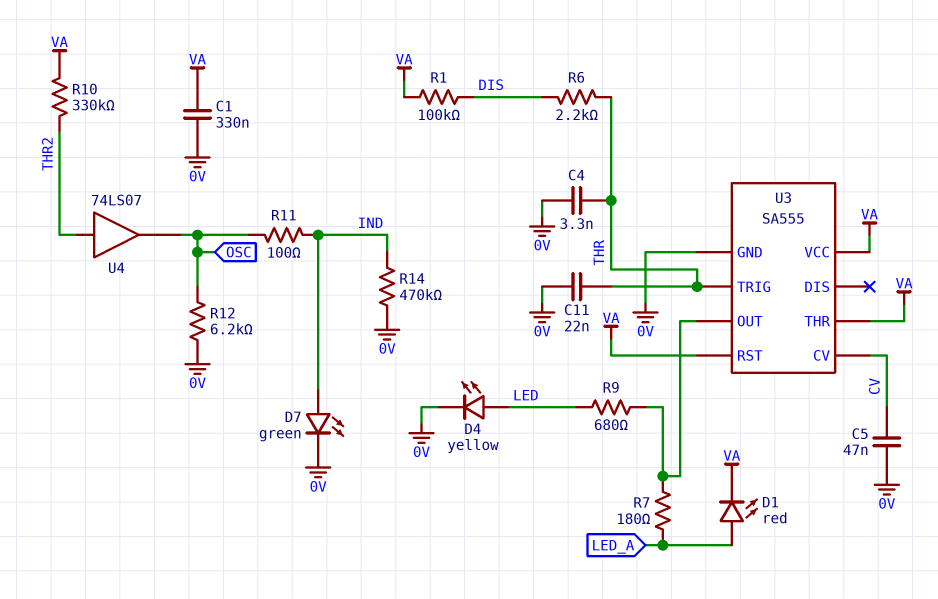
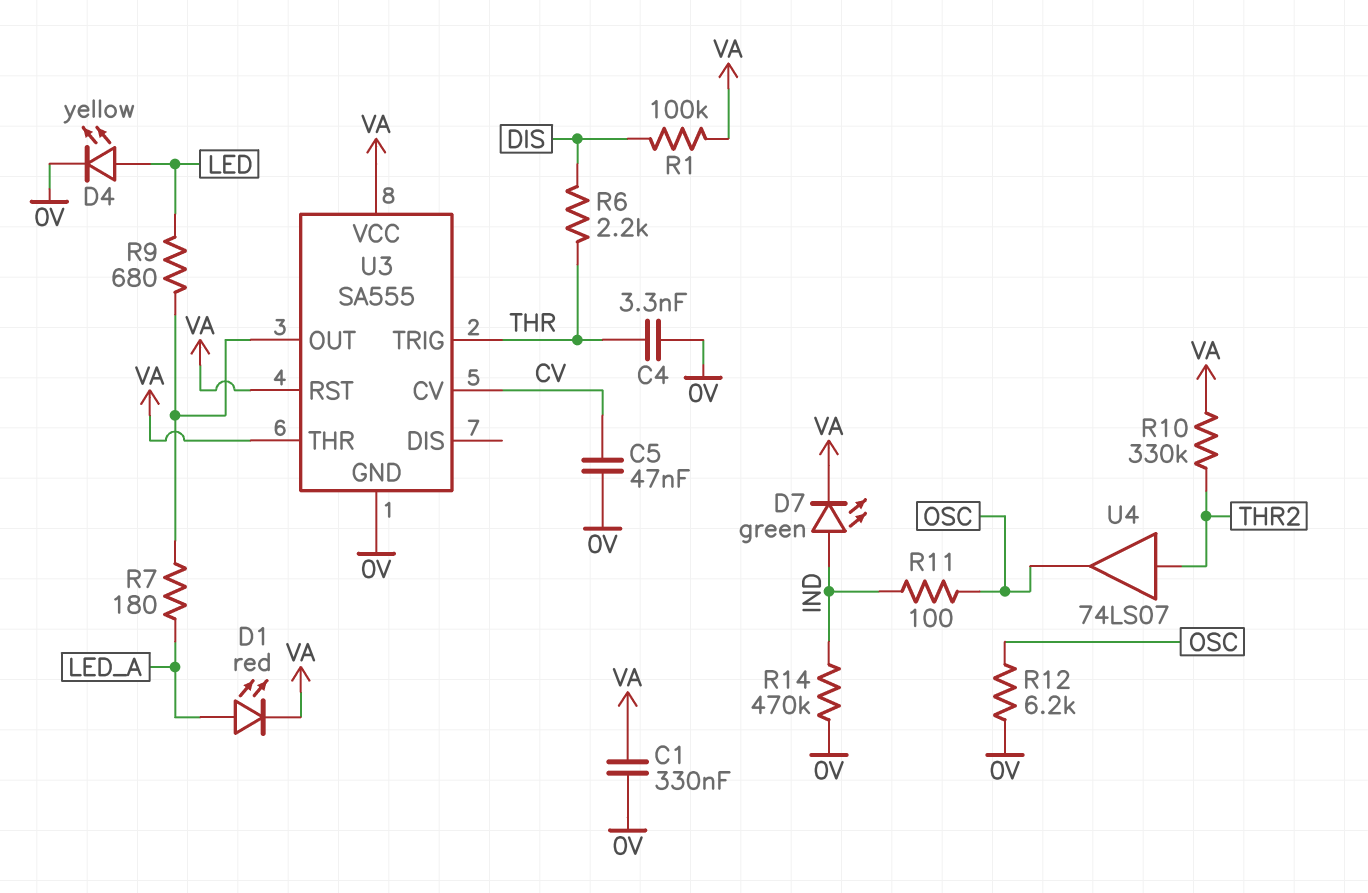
C11: 22nF (0V, THR) -> none
D7: LED green (A IND, K 0V) -> LED green (A IND, K VA)

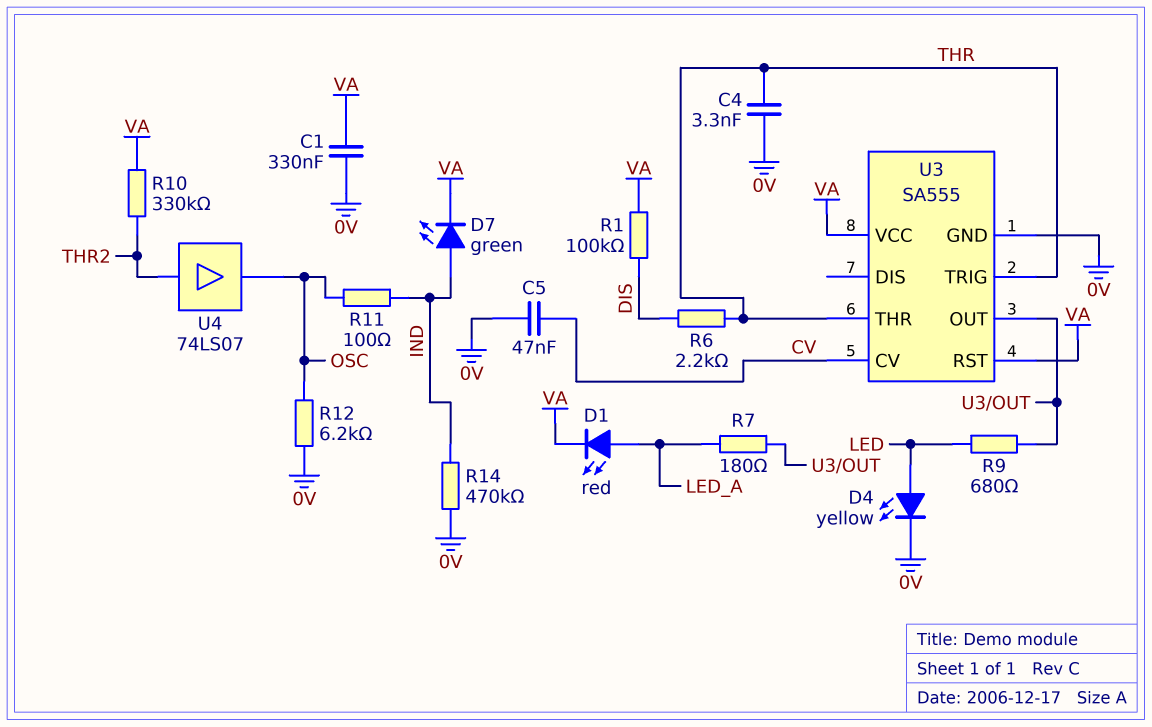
U3 pin THR: VA -> THR

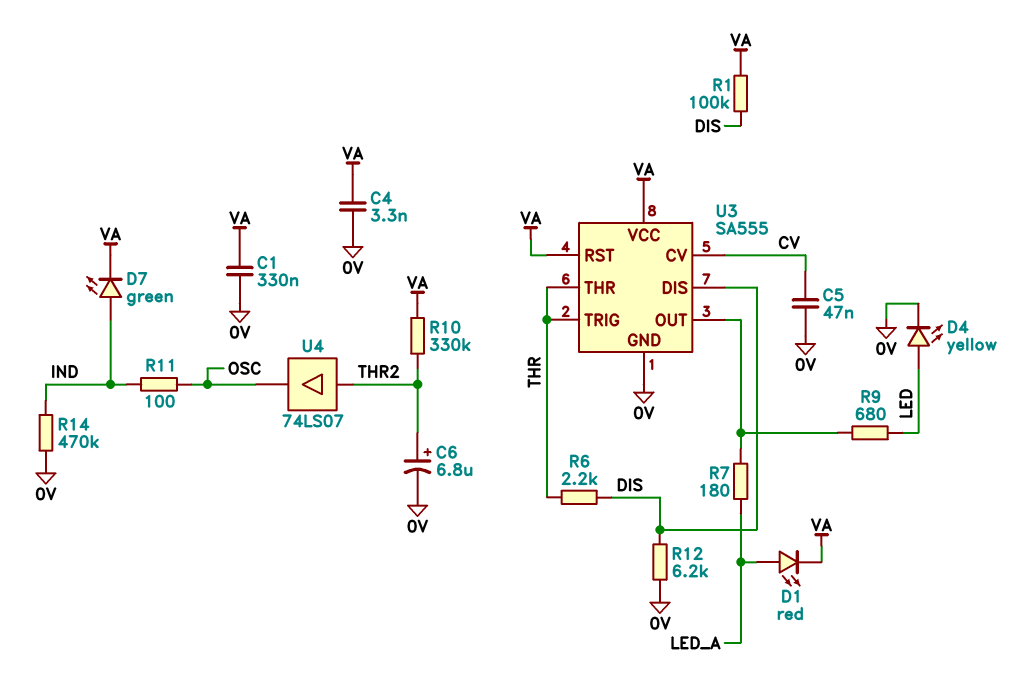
C4: 3.3nF (0V, THR) -> 3.3nF (0V, VA)
C6: none -> 6.8uF (plus THR2, minus 0V)
R12: 6.2k (0V, OSC) -> 6.2k (0V, DIS)
U3 pin DIS: none -> DIS

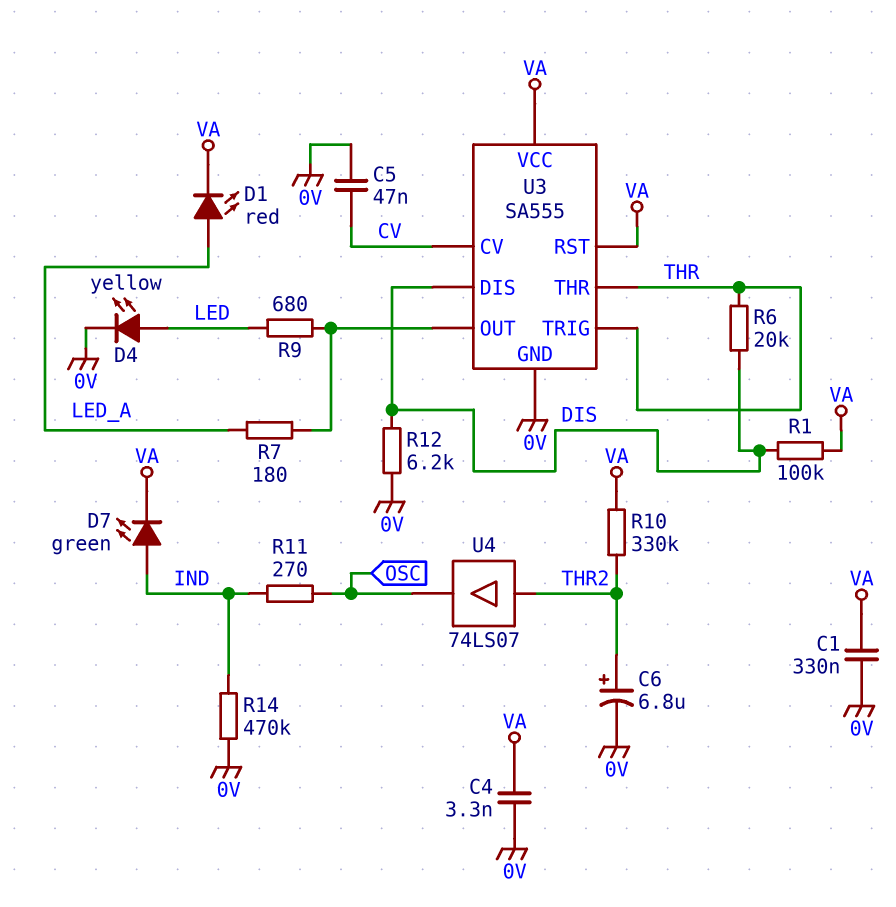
R6: 2.2k (DIS, THR) -> 20k (DIS, THR)
R11: 100 (IND, OSC) -> 270 (IND, OSC)

